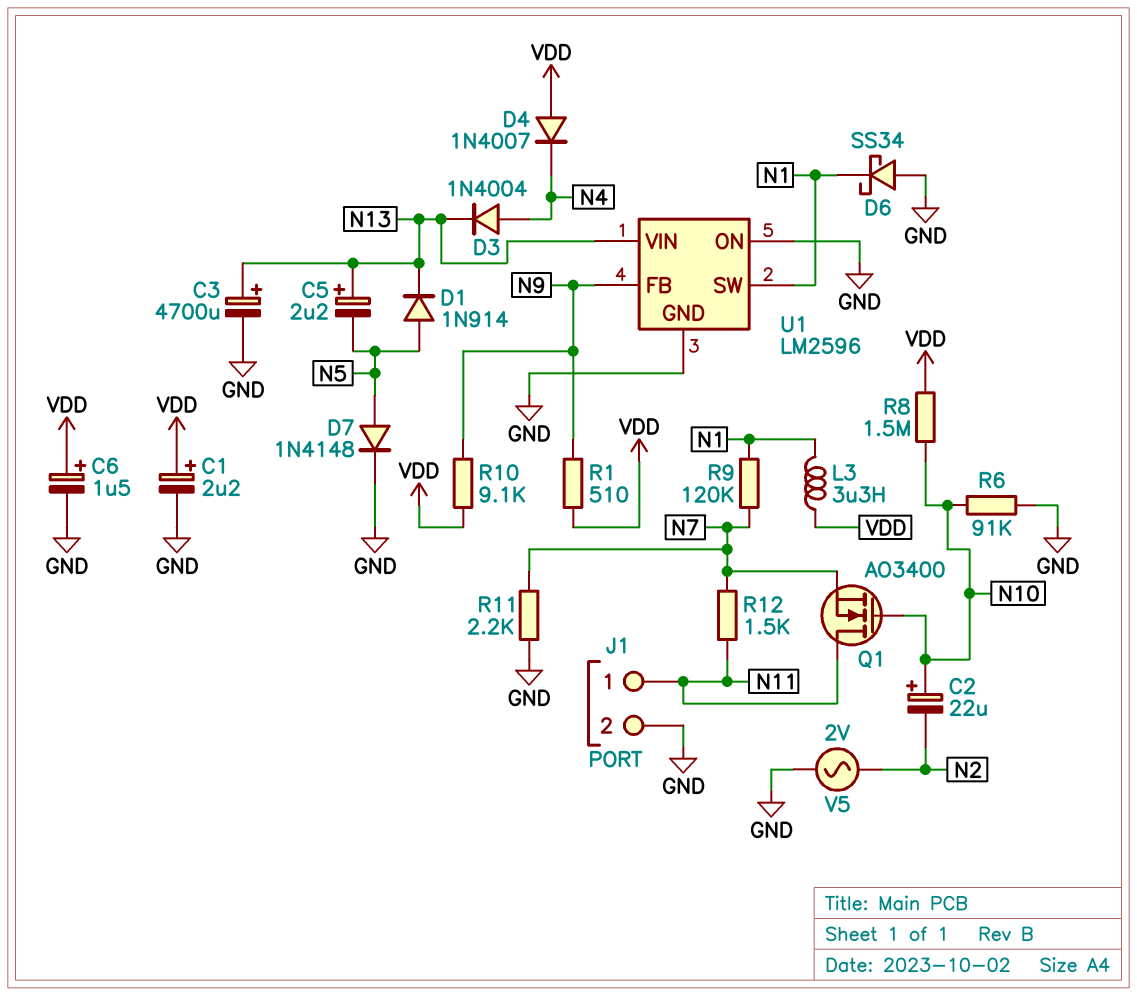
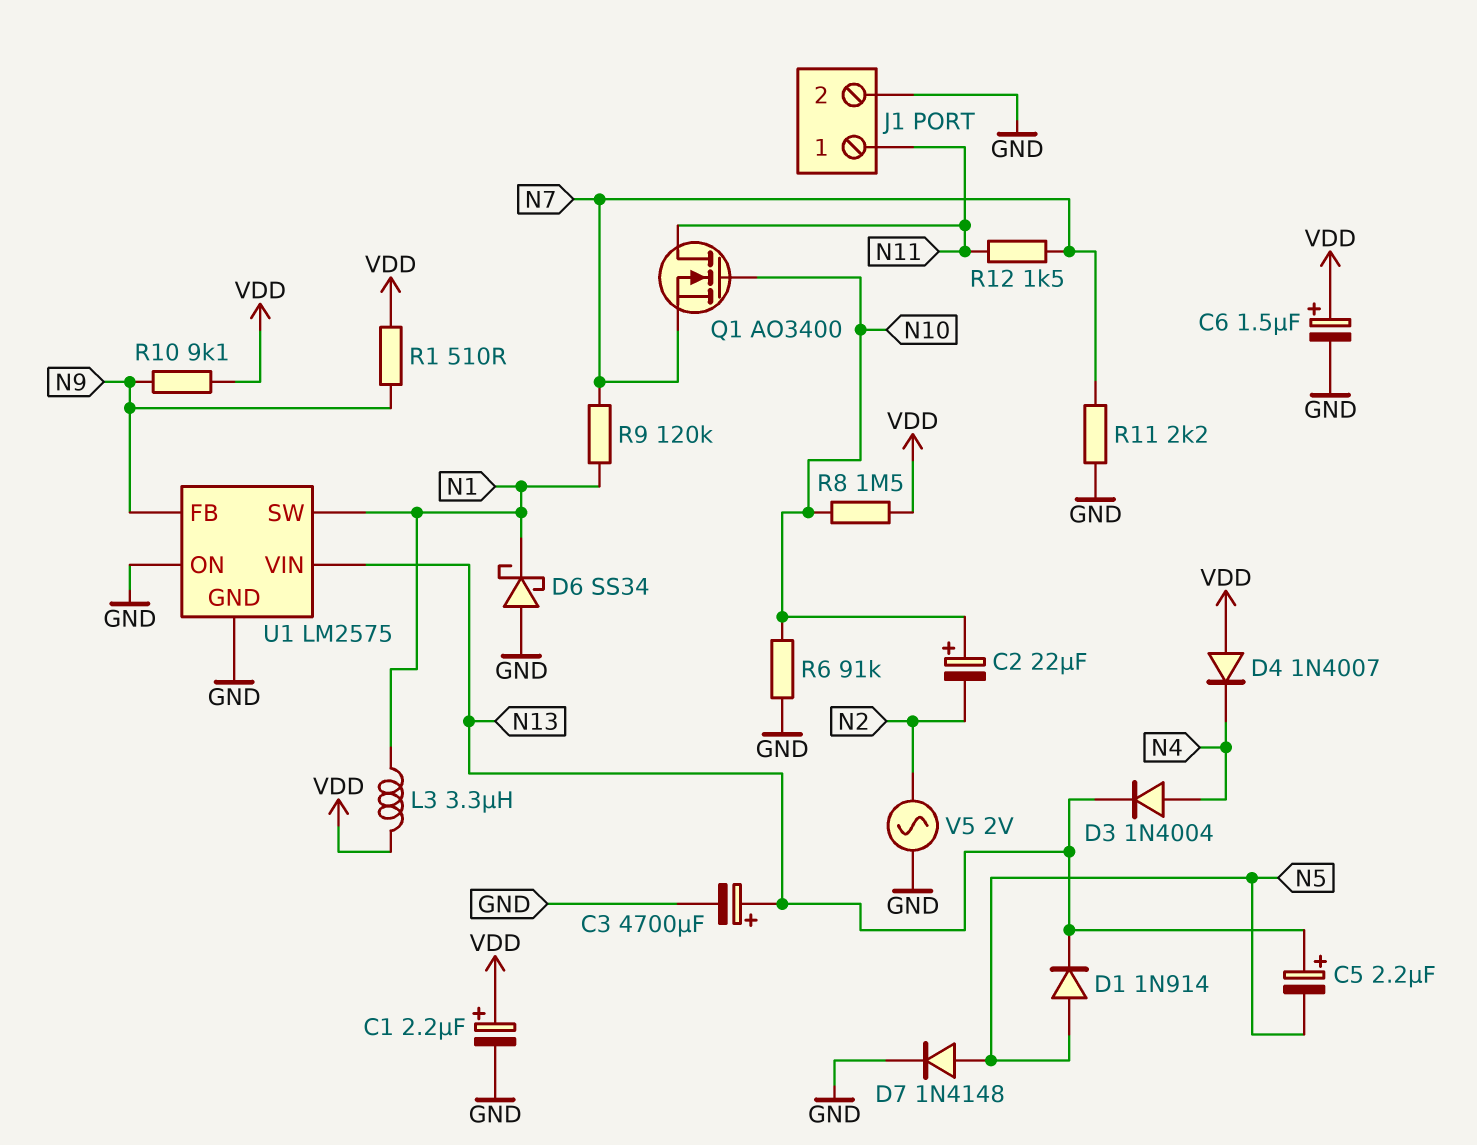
U1: LM2596 -> LM2575

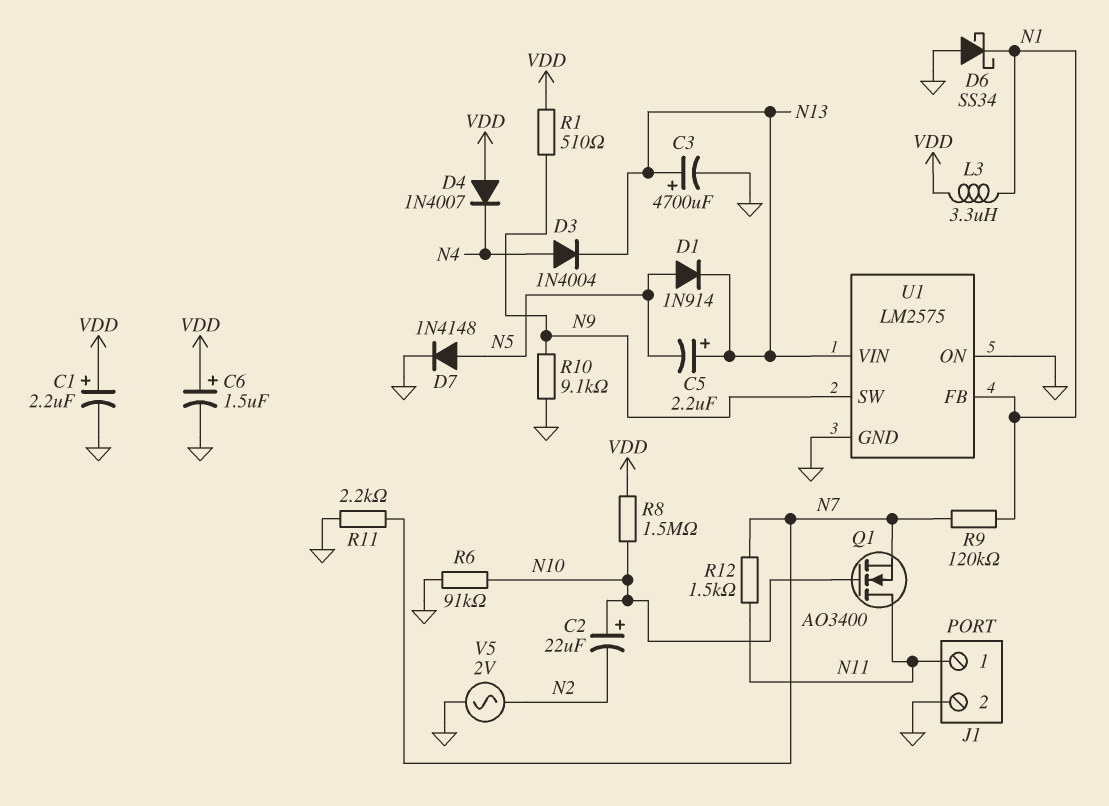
R10: 9.1k (N9, VDD) -> 9.1k (GND, N9)
U1 pin FB: N9 -> N1
U1 pin SW: N1 -> N9

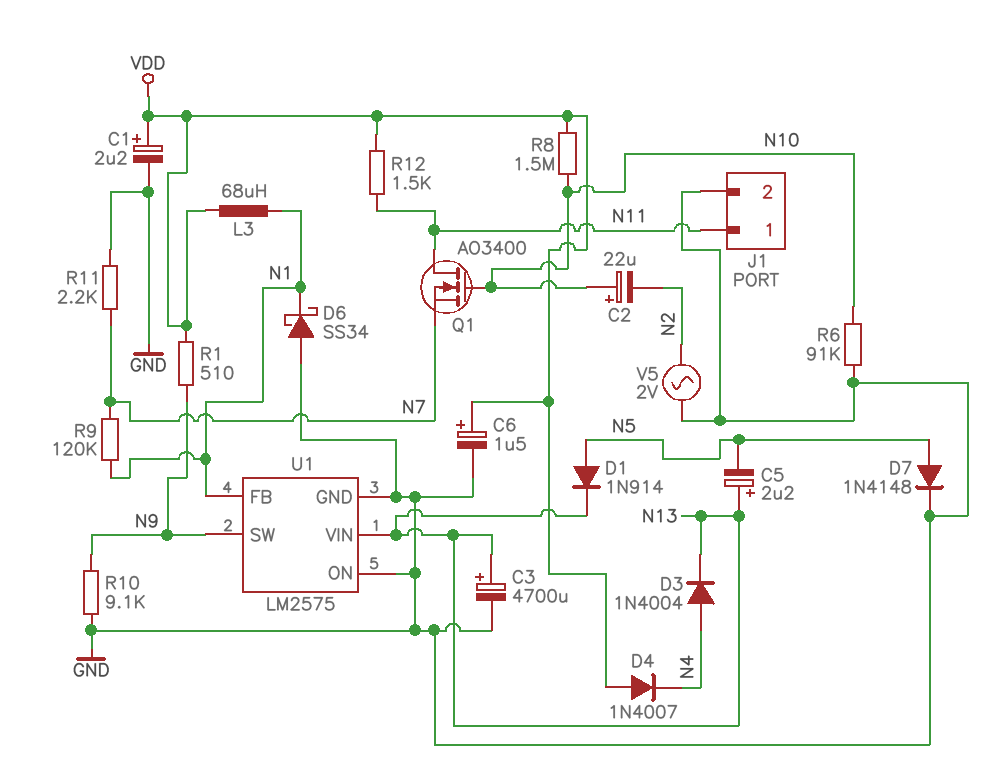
L3: 3.3uH (N1, VDD) -> 68uH (N1, VDD)
R12: 1.5k (N7, N11) -> 1.5k (N11, VDD)

